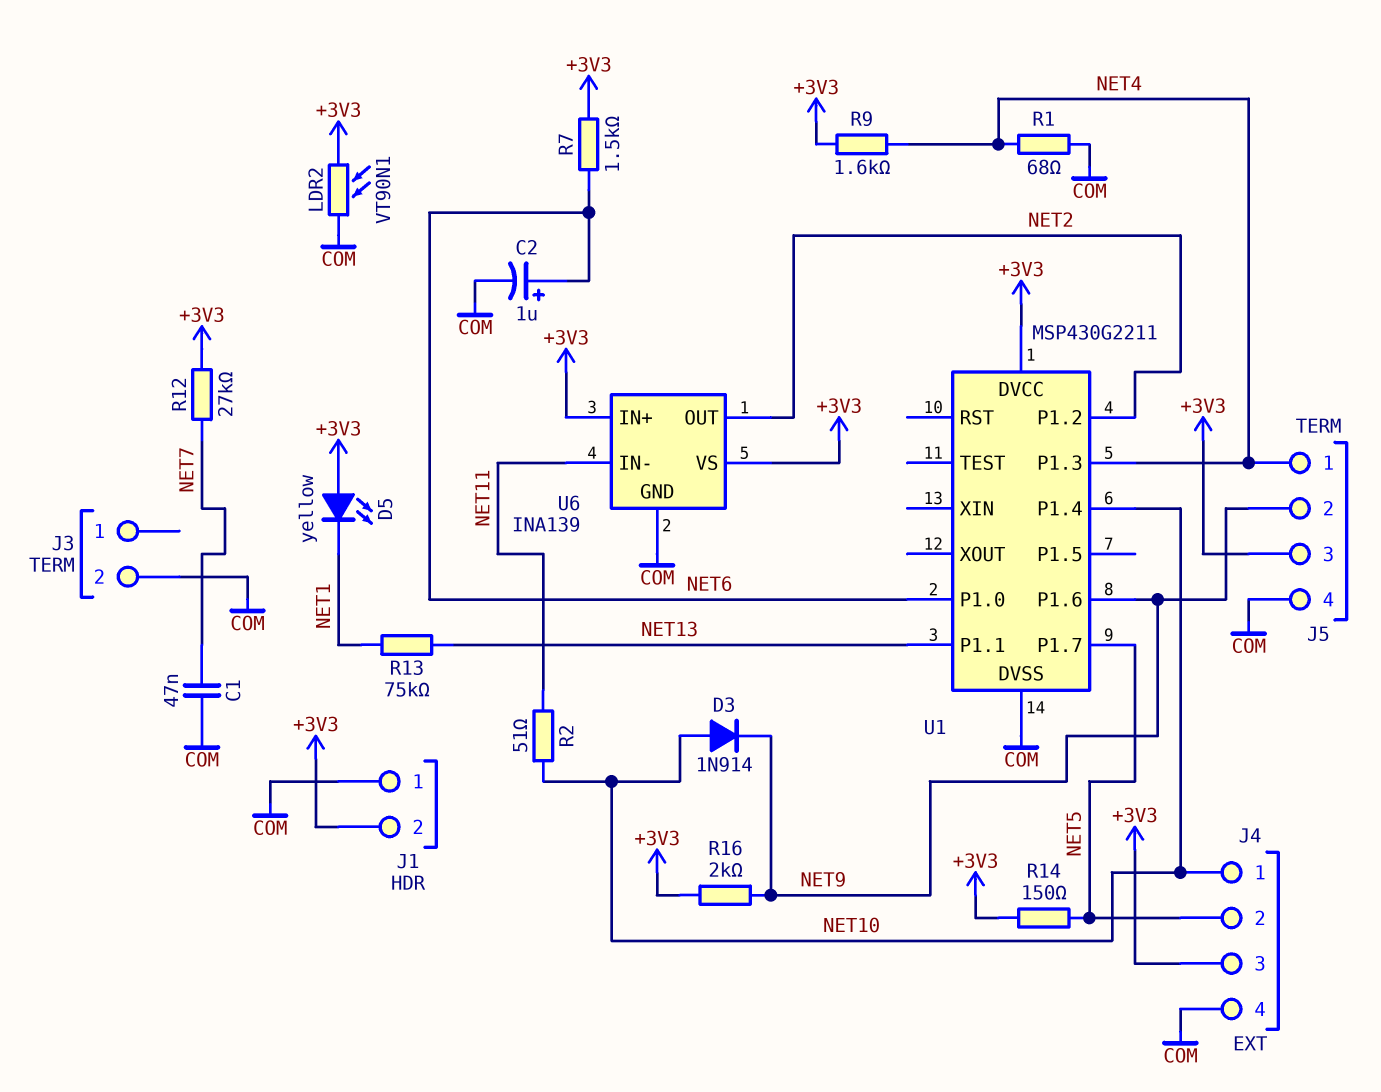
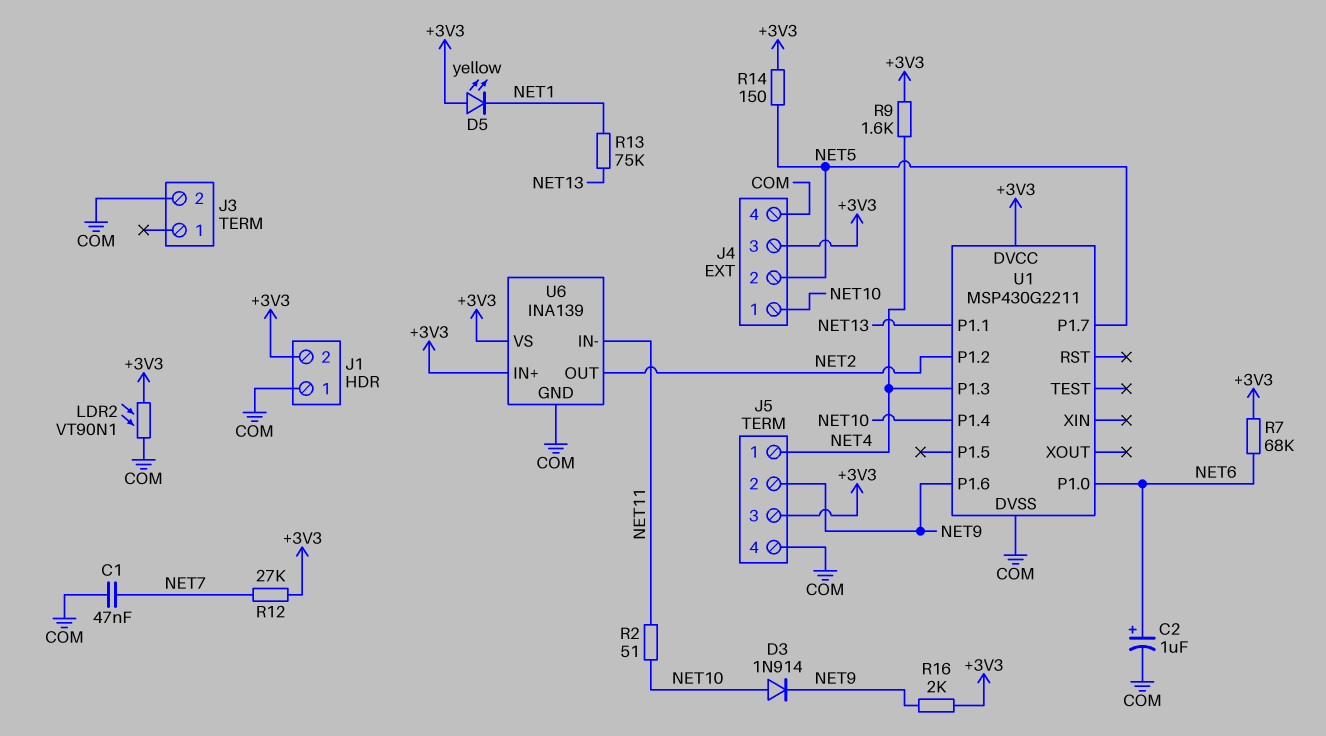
R1: 68 (COM, NET4) -> none
R7: 1.5k (+3V3, NET6) -> 68k (+3V3, NET6)

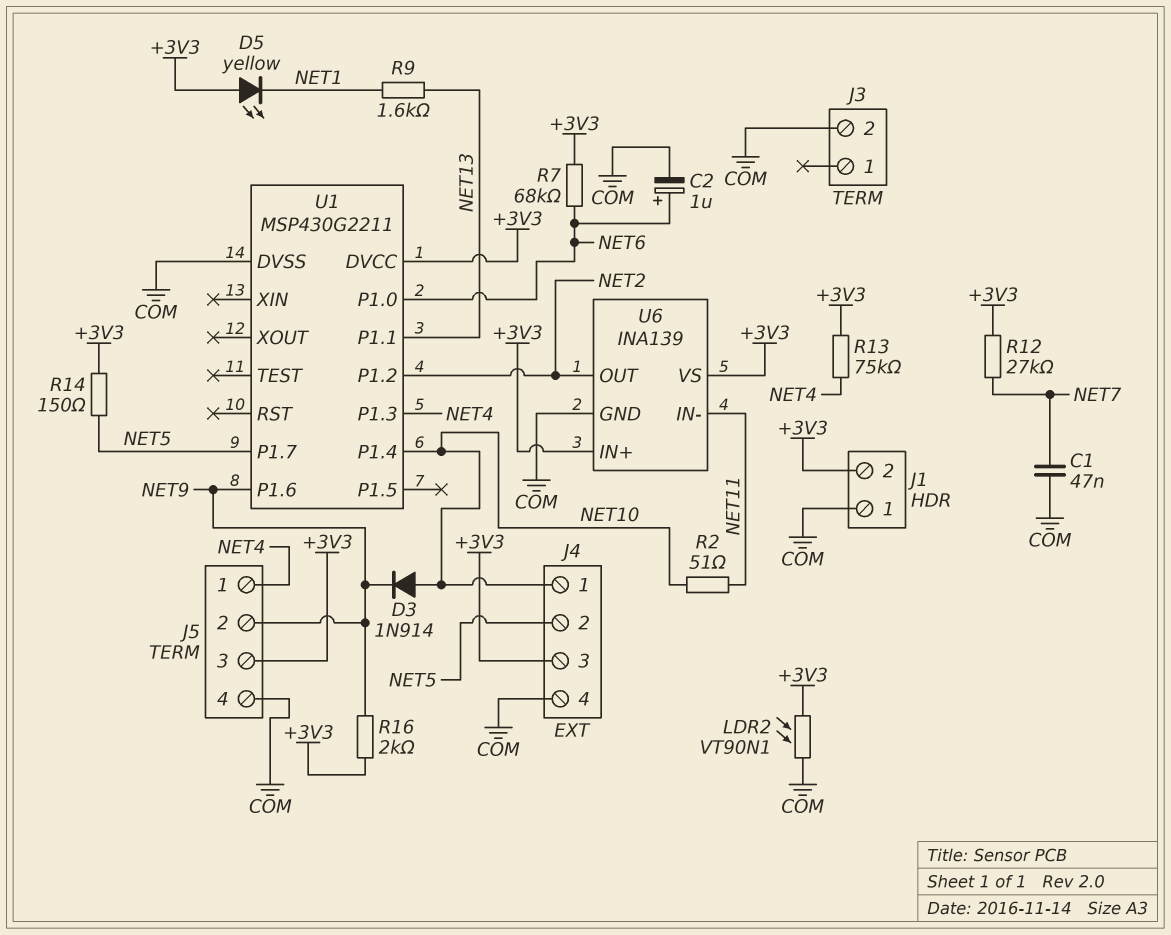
R9: 1.6k (+3V3, NET4) -> 1.6k (NET1, NET13)
R13: 75k (NET1, NET13) -> 75k (+3V3, NET4)

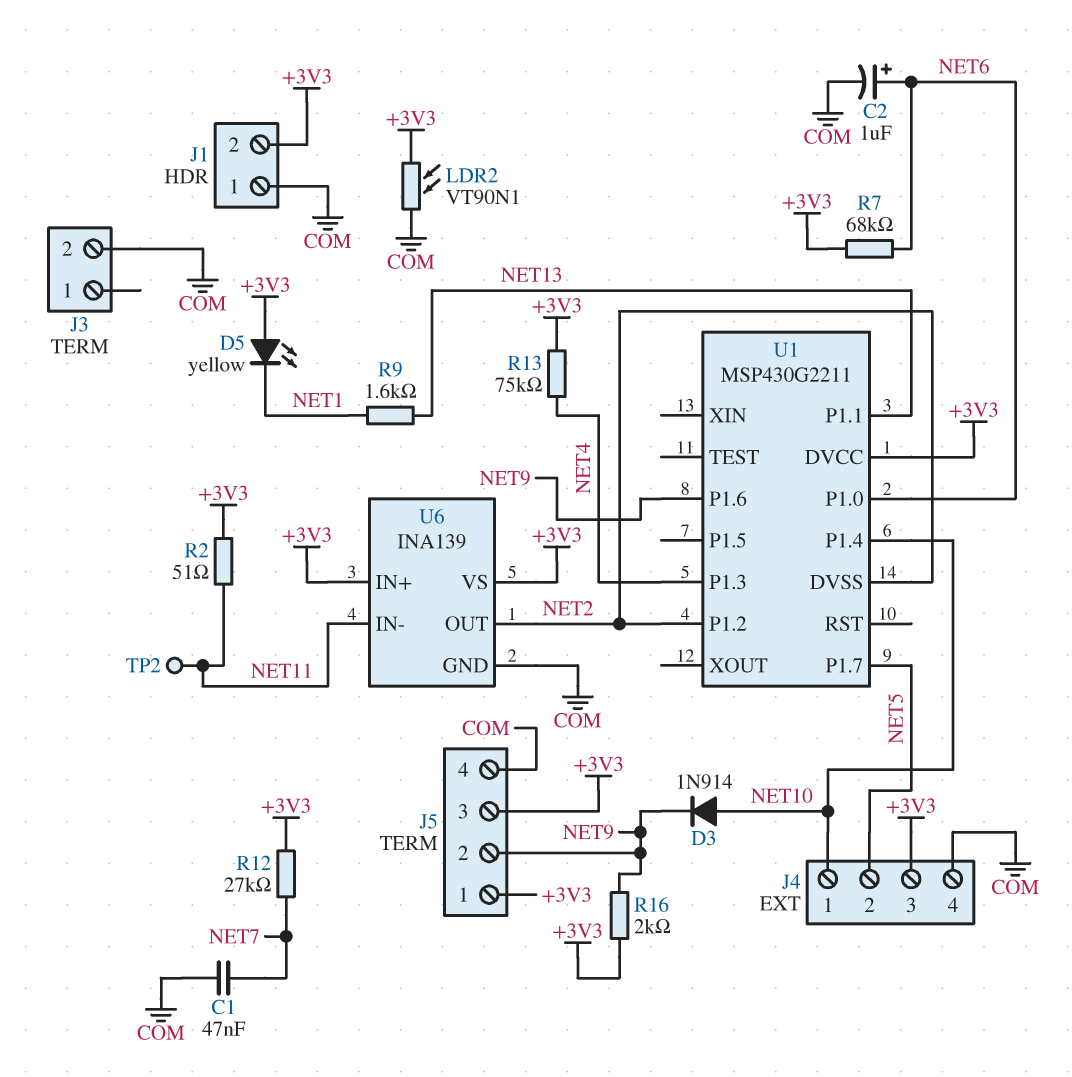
J5 pin 1: NET4 -> +3V3
R2: 51 (NET10, NET11) -> 51 (+3V3, NET11)
R14: 150 (+3V3, NET5) -> none
TP2: none -> test point (NET11)
U1 pin DVSS: COM -> NET2

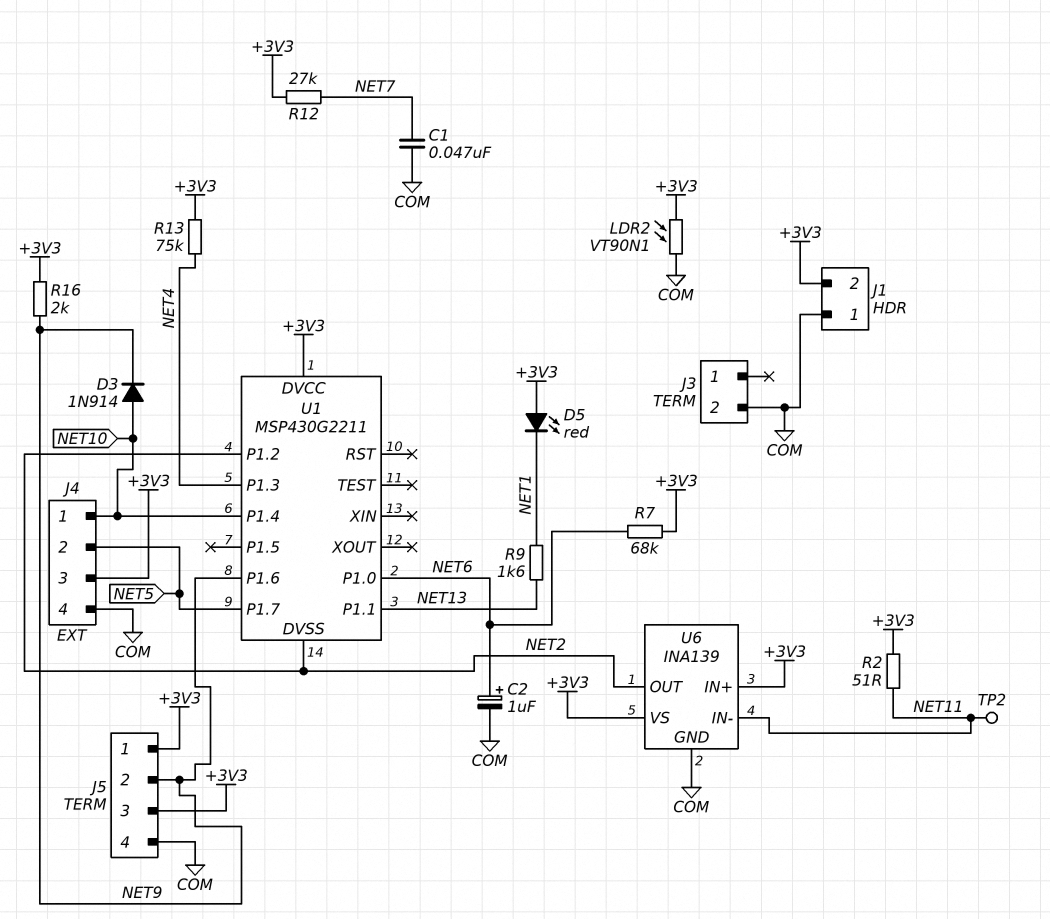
D5: LED yellow (A +3V3, K NET1) -> LED red (A +3V3, K NET1)

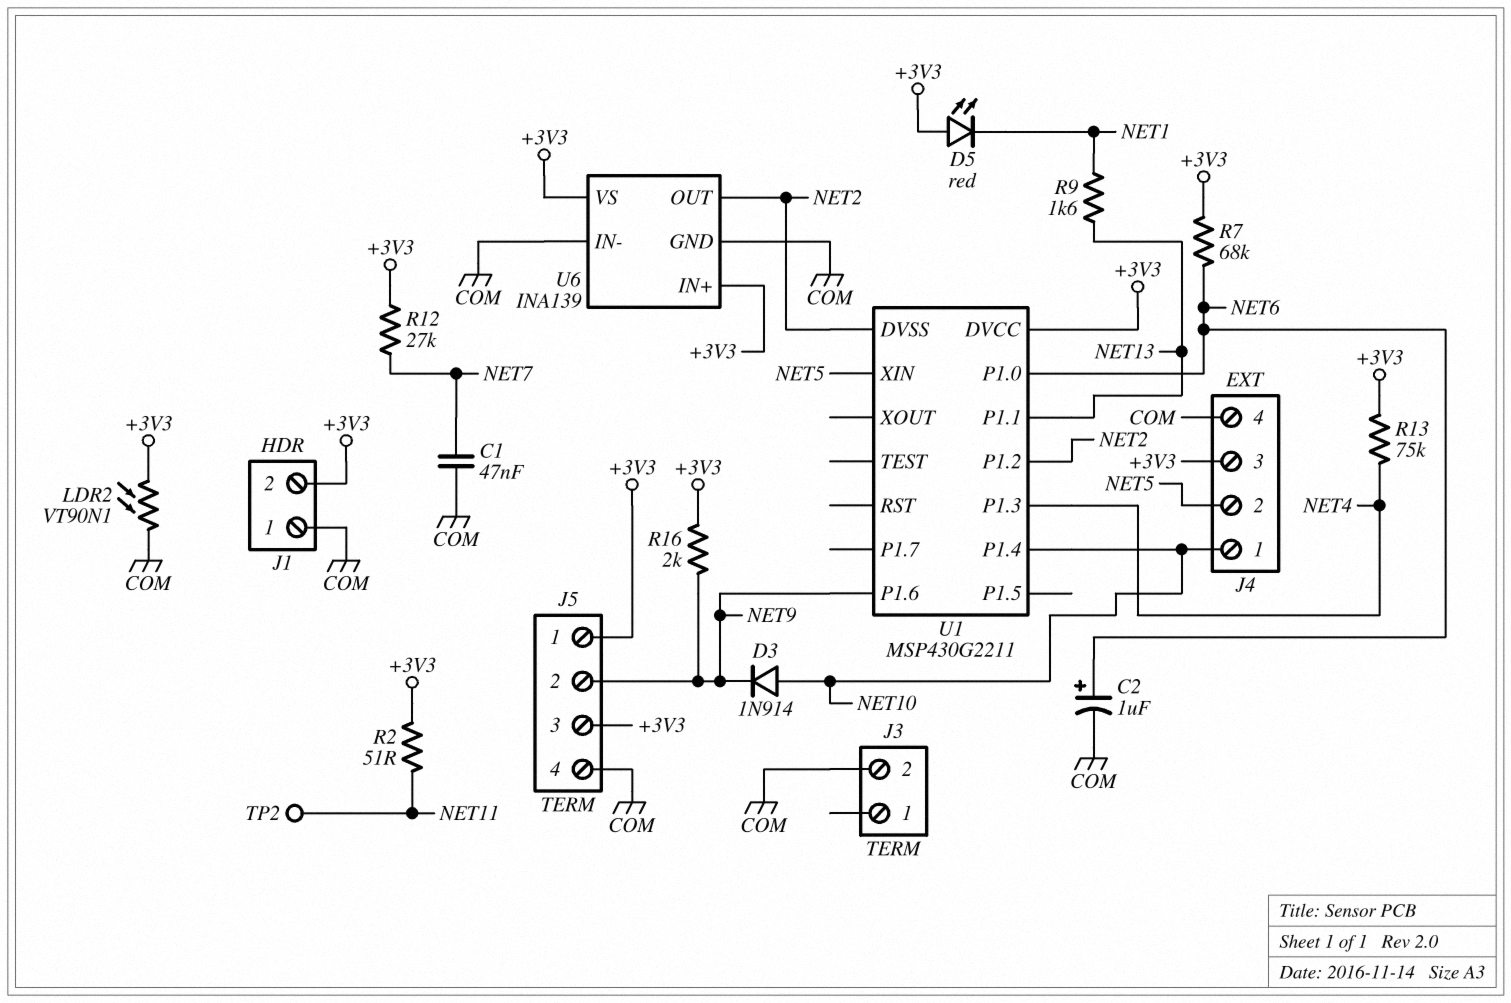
U1 pin P1.7: NET5 -> none
U1 pin XIN: none -> NET5
U6 pin IN-: NET11 -> COM

